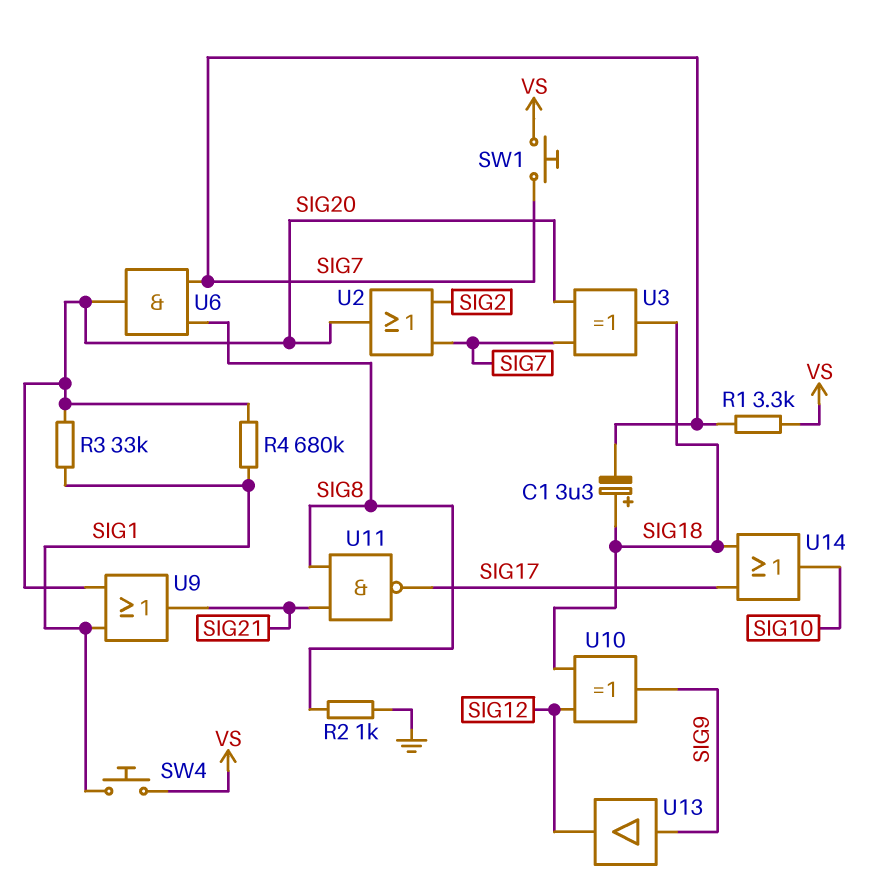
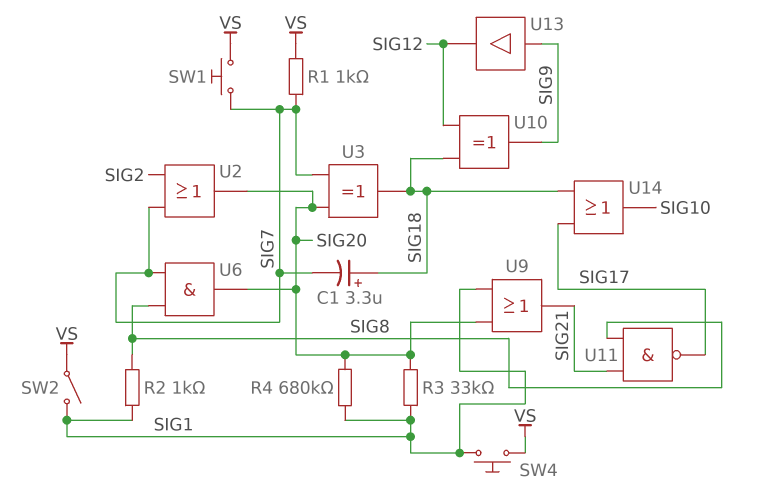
R1: 3.3k (SIG7, VS) -> 1k (SIG7, VS)
R2: 1k (GND, SIG8) -> 1k (SIG1, SIG8)
SW2: none -> switch (SIG1, VS)

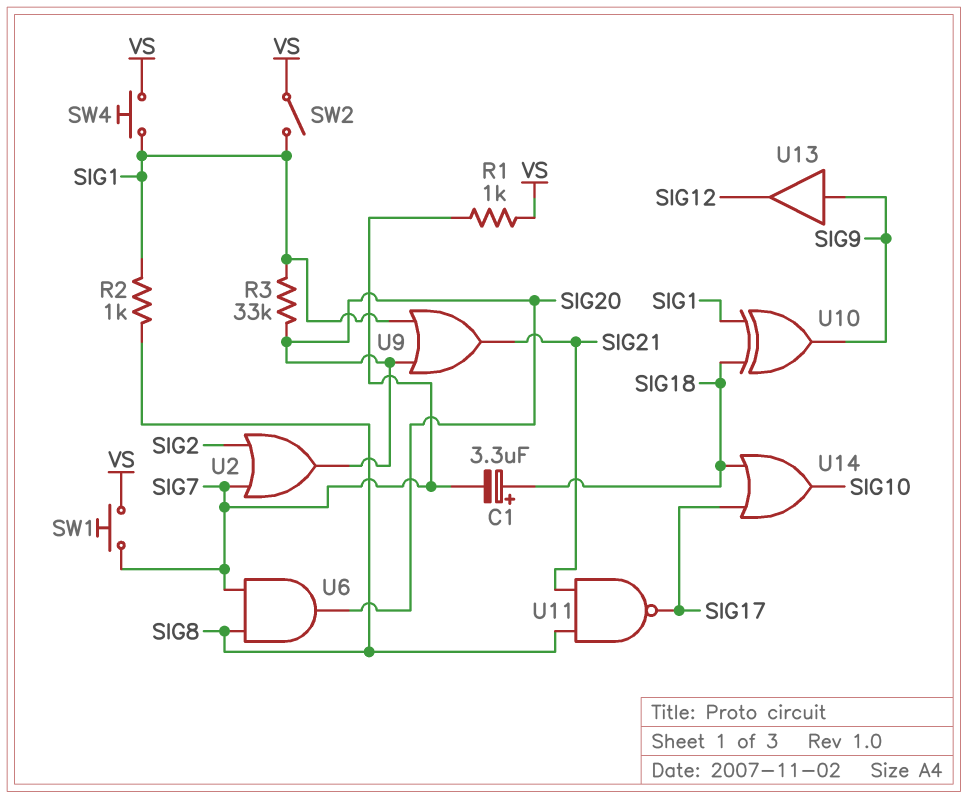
R4: 680k (SIG1, SIG20) -> none
U3: XOR (in SIG7, in SIG20, out SIG18) -> none
U10: XOR (in SIG12, in SIG18, out SIG9) -> XOR (in SIG1, in SIG18, out SIG9)

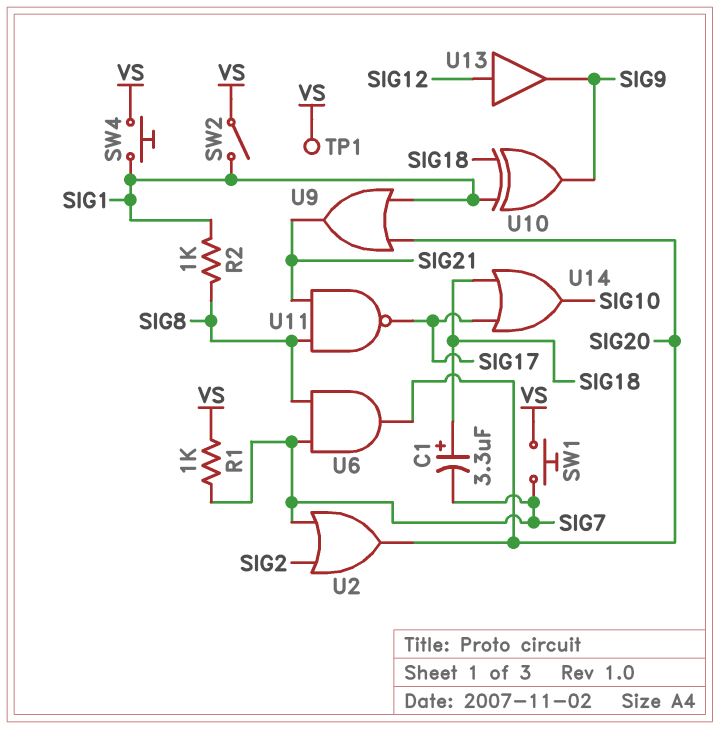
R3: 33k (SIG1, SIG20) -> none
TP1: none -> test point (VS)
U13: buffer (in SIG9, out SIG12) -> buffer (in SIG12, out SIG9)

